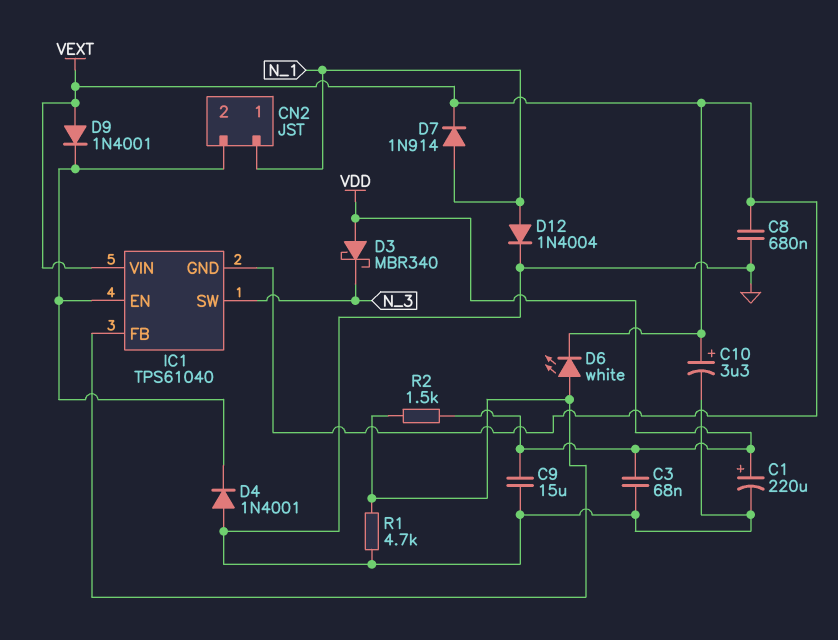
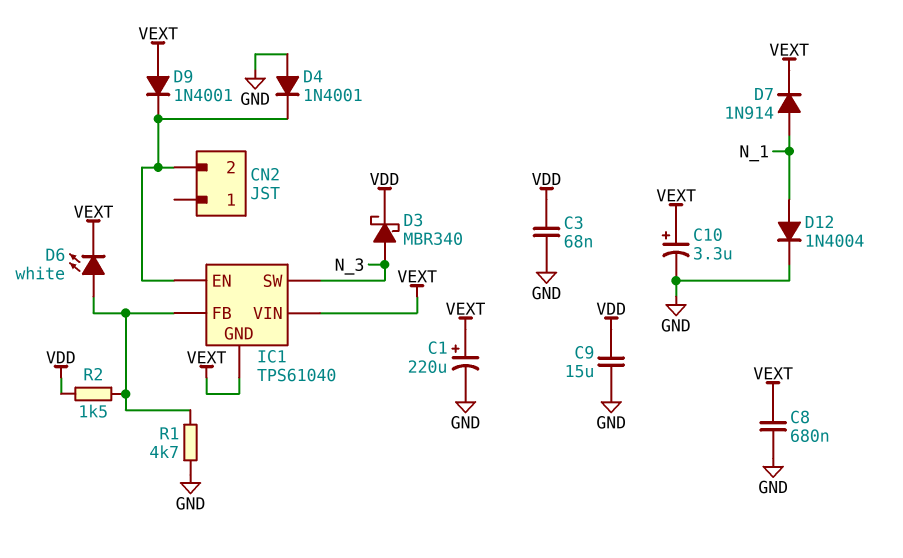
C1: 220uF (plus VDD, minus GND) -> 220uF (plus VEXT, minus GND)
CN2 pin 1: N_1 -> none
D3: schottky MBR340 (A VDD, K N_3) -> schottky MBR340 (A N_3, K VDD)

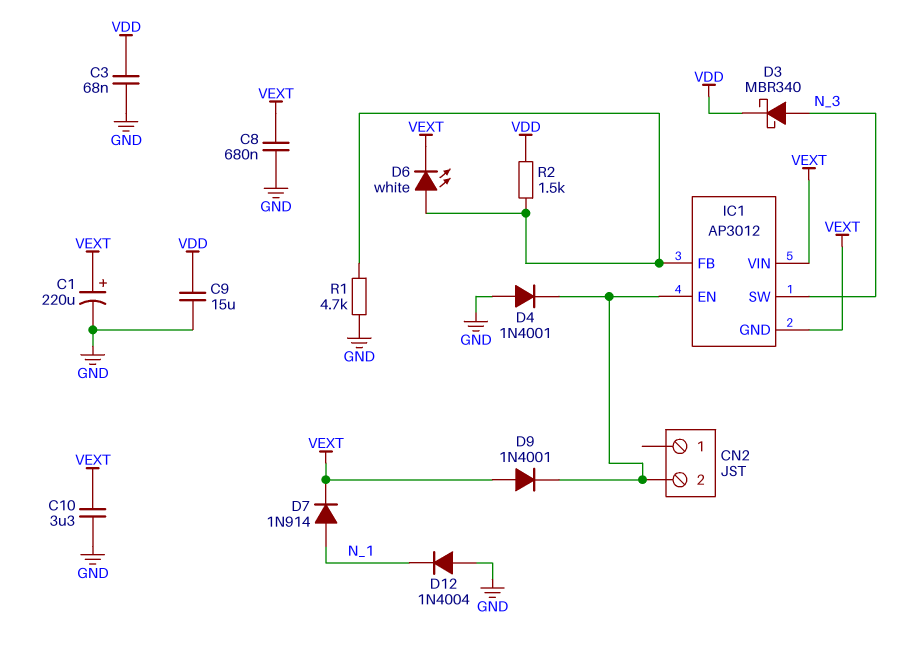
C10: 3.3uF (plus VEXT, minus GND) -> 3.3uF (GND, VEXT)
D12: diode 1N4004 (A N_1, K GND) -> diode 1N4004 (A GND, K N_1)
IC1: TPS61040 -> AP3012

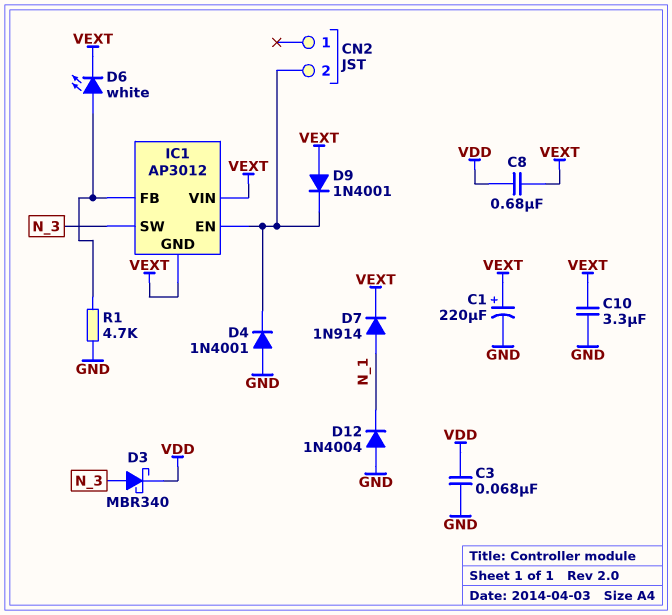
C8: 680nF (GND, VEXT) -> 680nF (VDD, VEXT)
C9: 15uF (GND, VDD) -> none
R2: 1.5k (IC1/FB, VDD) -> none

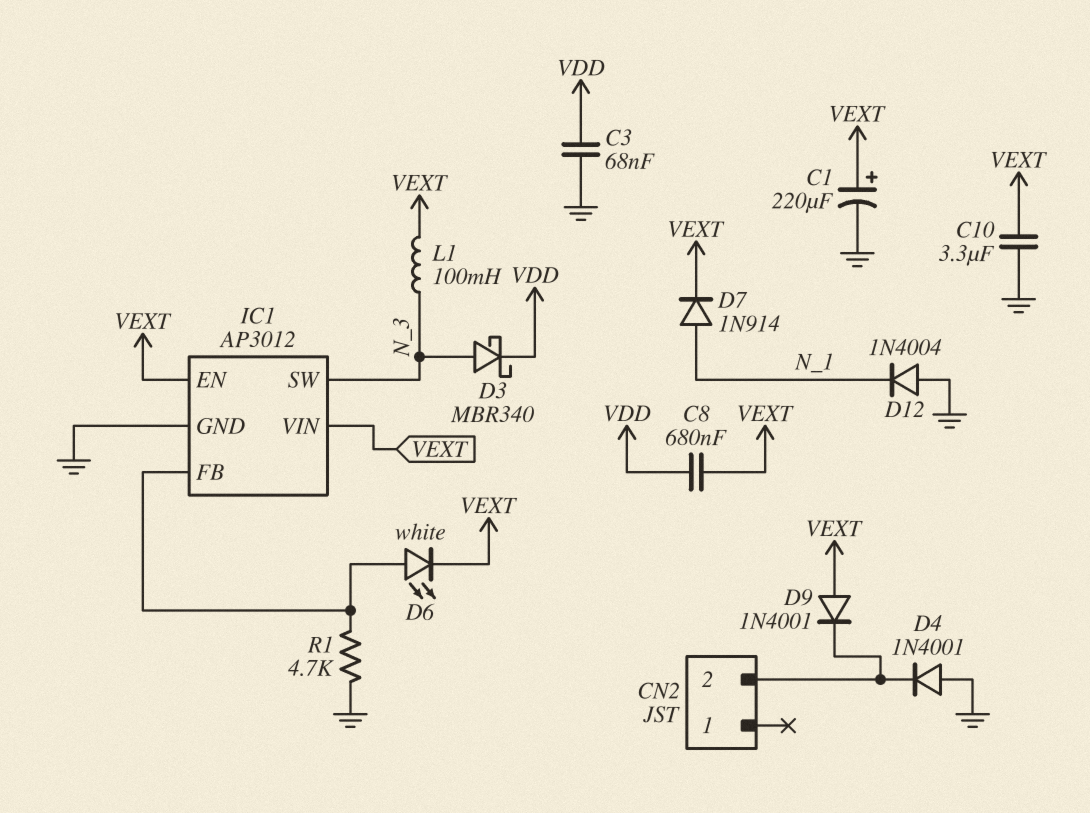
IC1 pin EN: CN2/2 -> VEXT
IC1 pin GND: VEXT -> GND
L1: none -> 100mH (N_3, VEXT)

